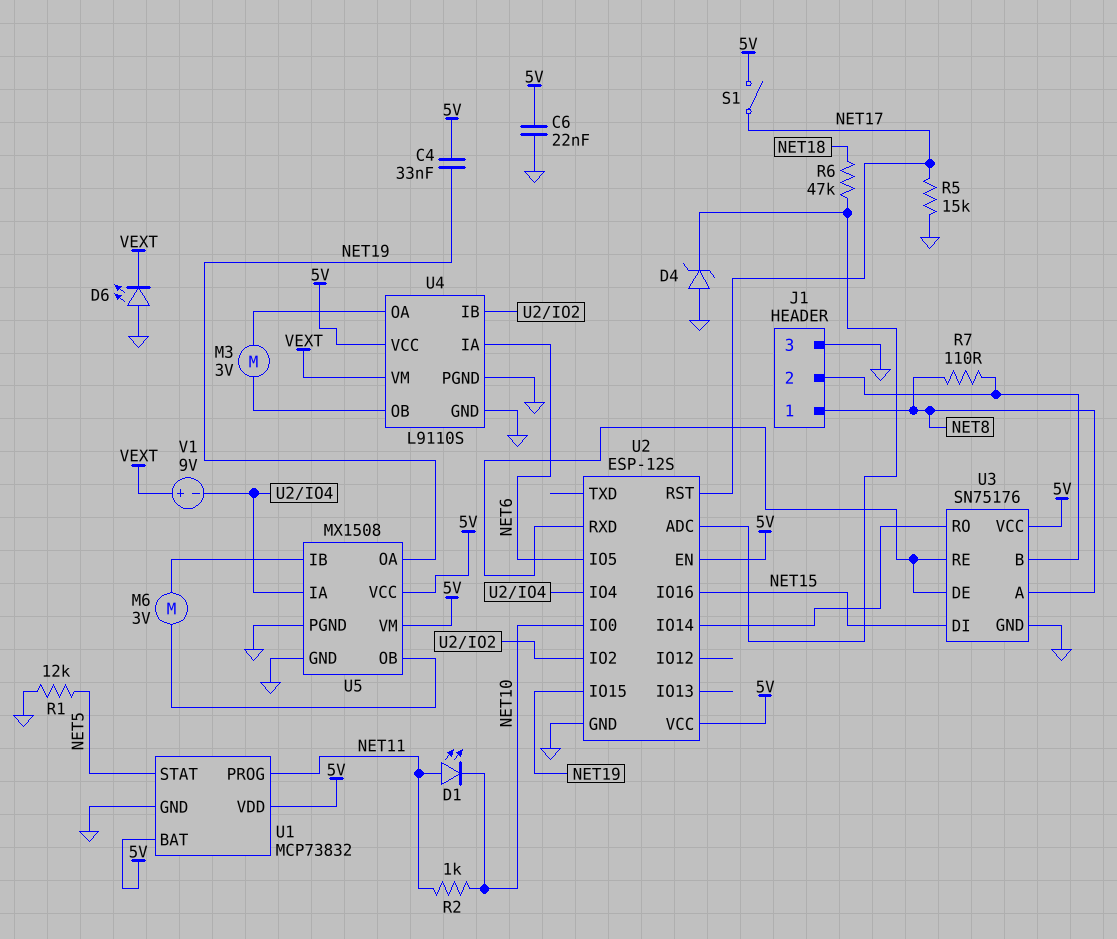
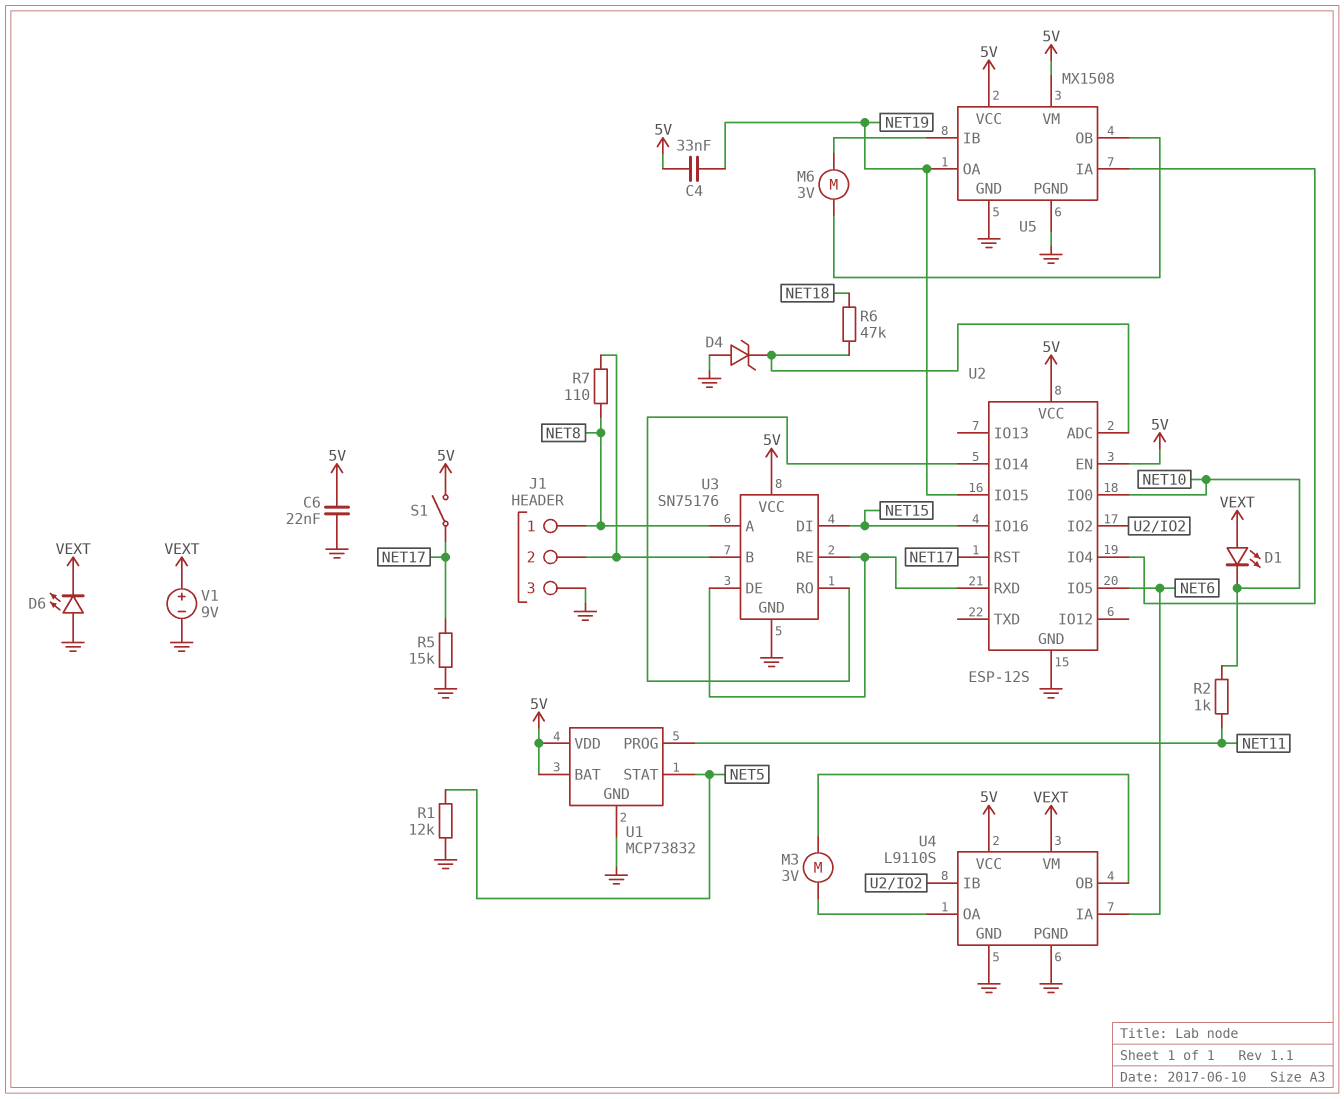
D1: LED (A NET11, K NET10) -> LED (A VEXT, K NET10)
V1: 9V (plus VEXT, minus U2/IO4) -> 9V (plus VEXT, minus GND)

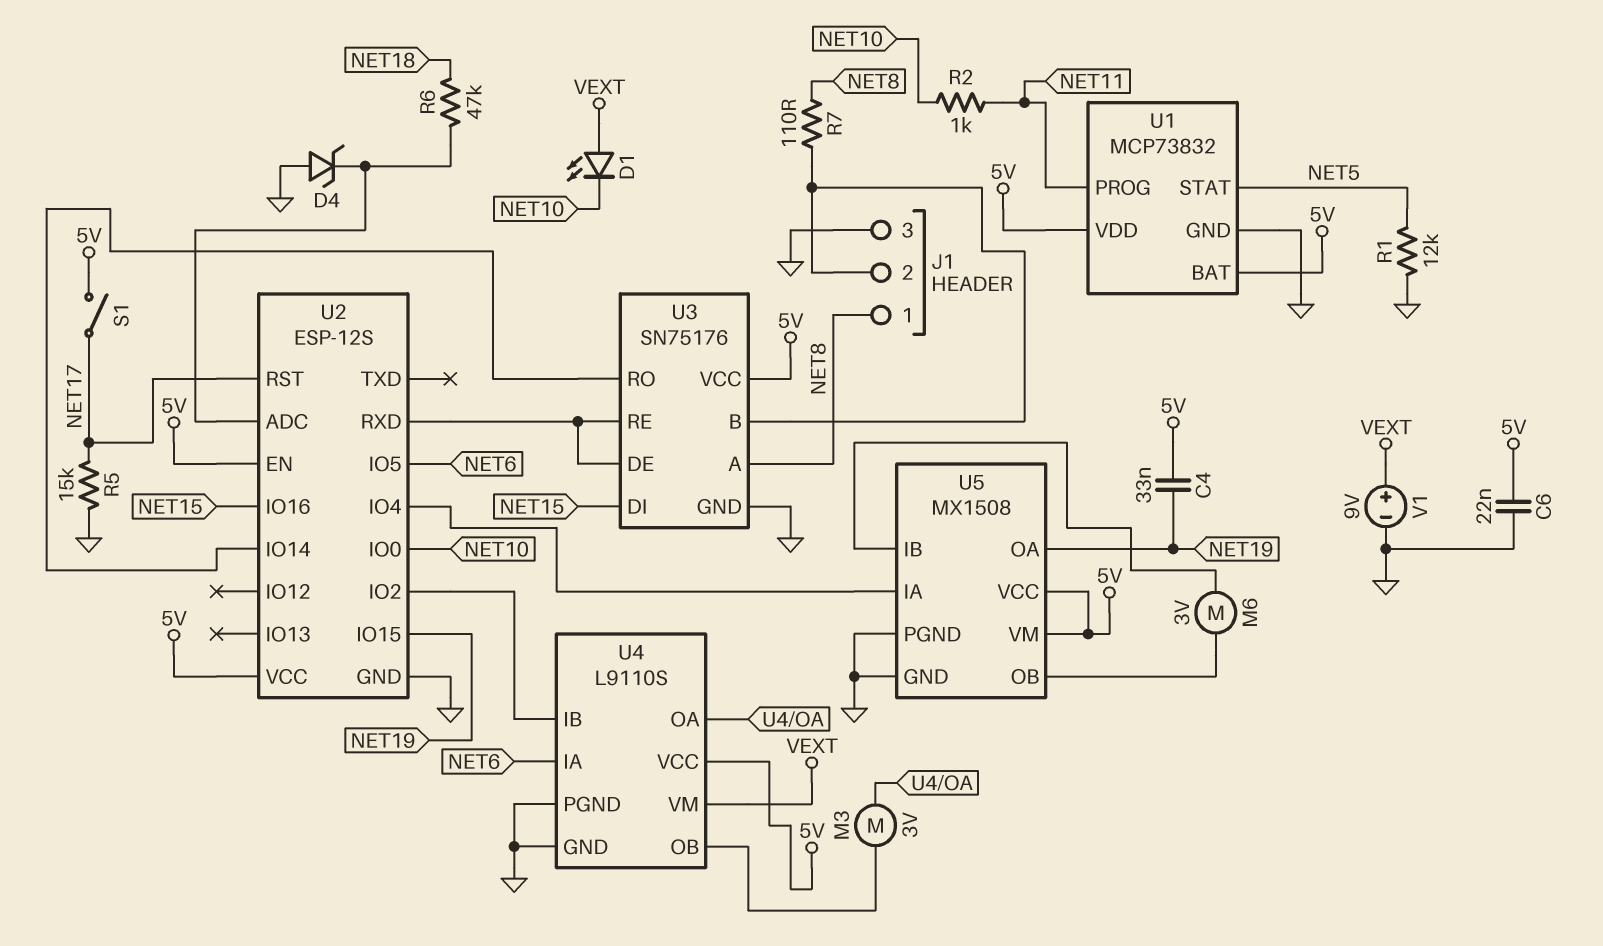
D6: LED (A GND, K VEXT) -> none

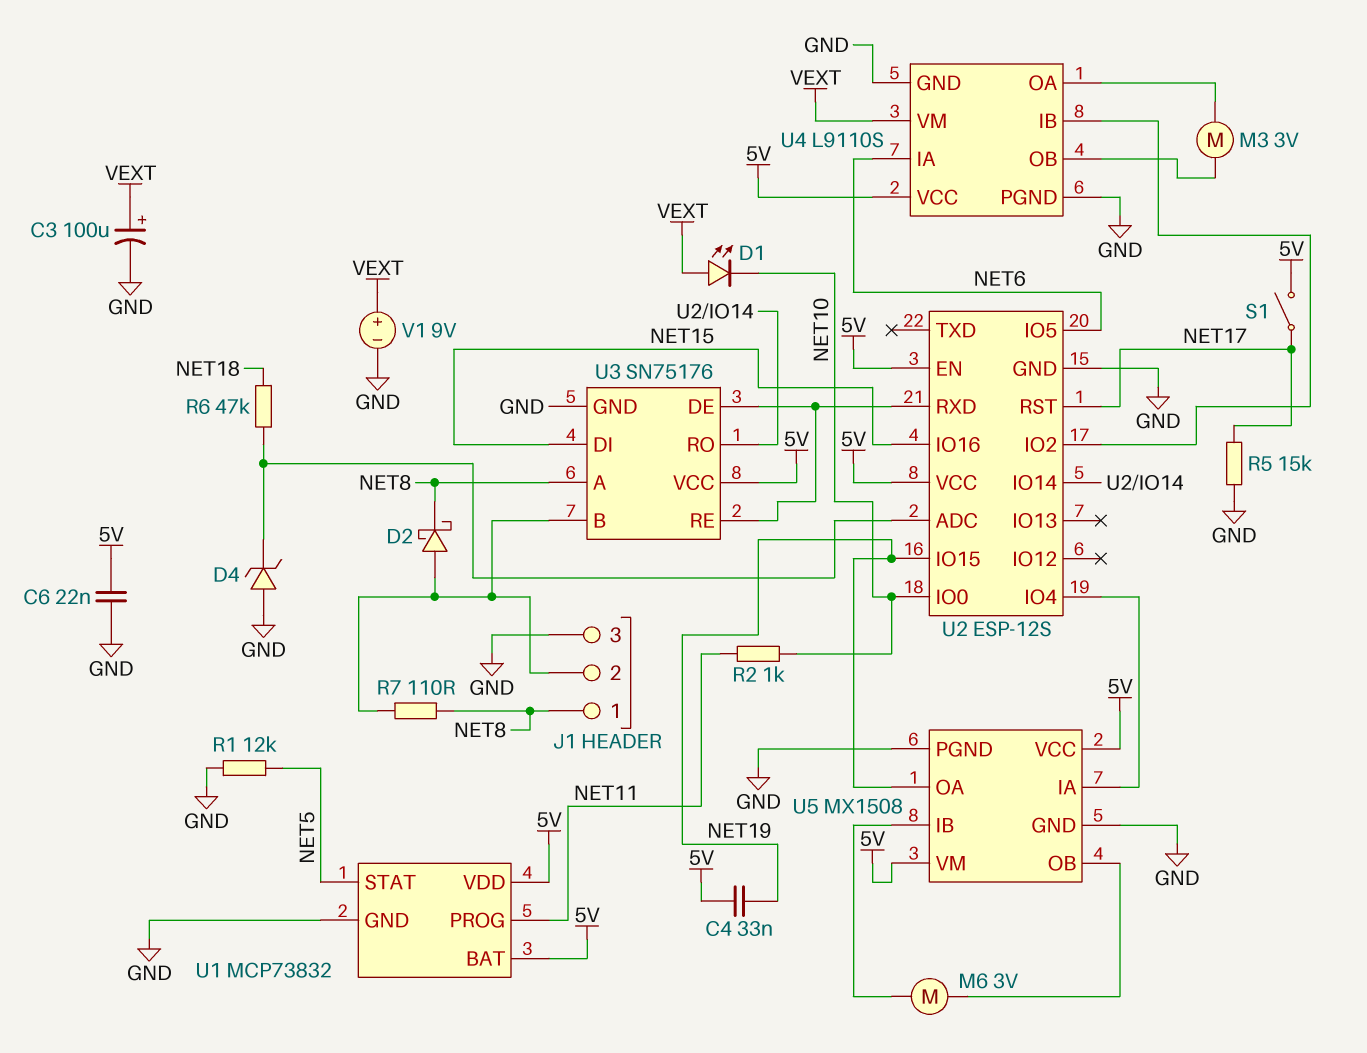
C3: none -> 100uF (plus VEXT, minus GND)
D2: none -> schottky (A J1/2, K NET8)

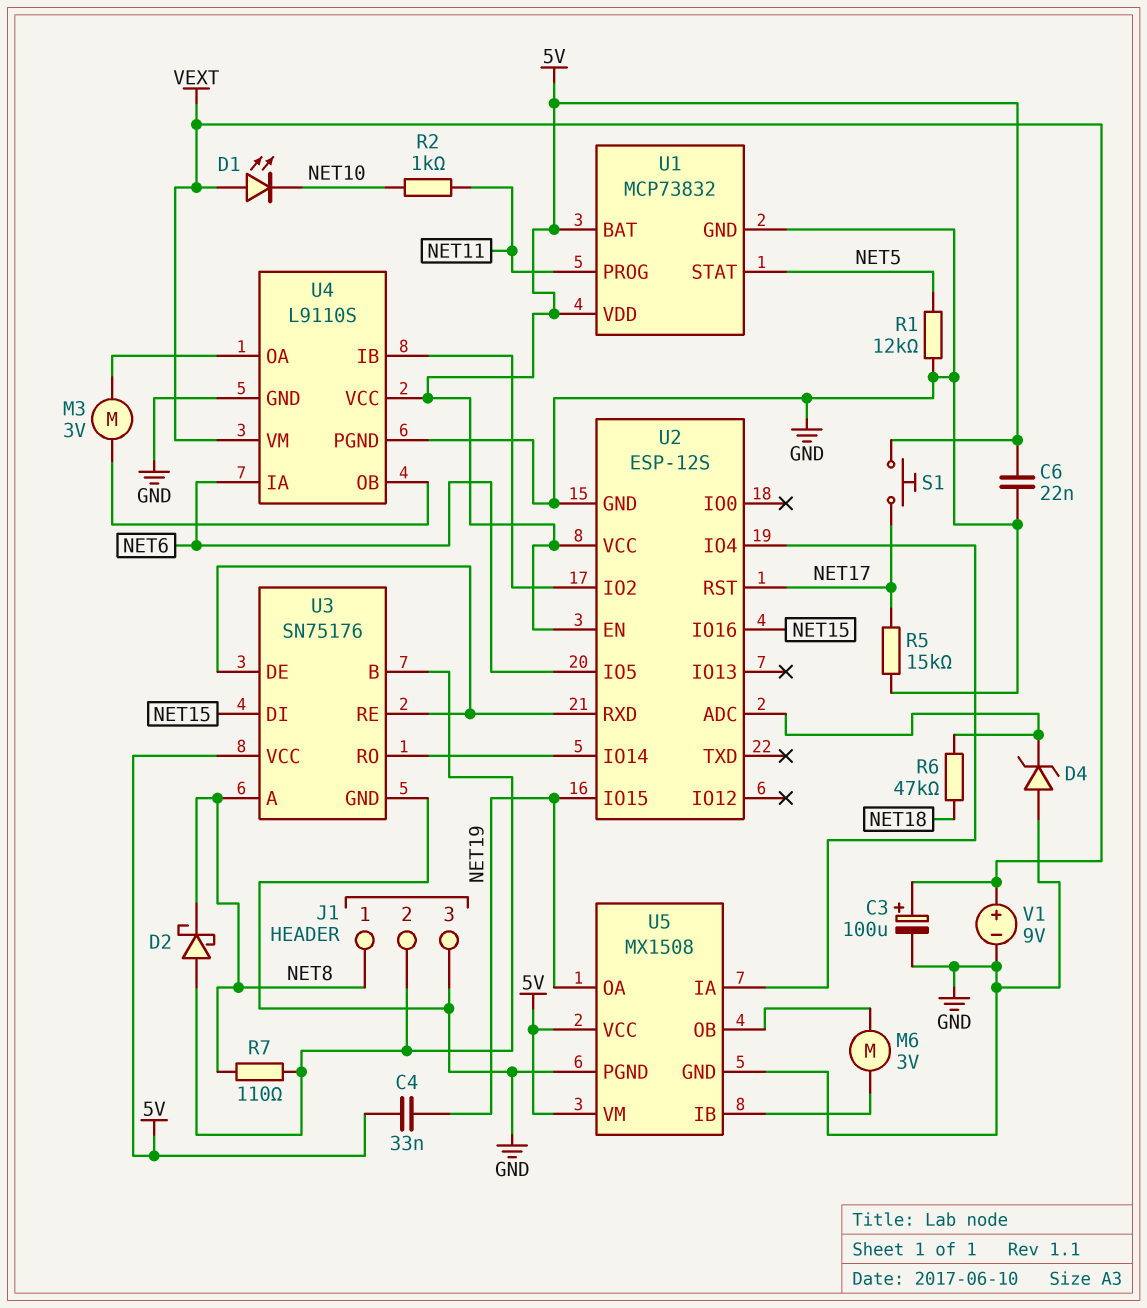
S1: switch (5V, NET17) -> button (5V, NET17)
U2 pin IO0: NET10 -> none

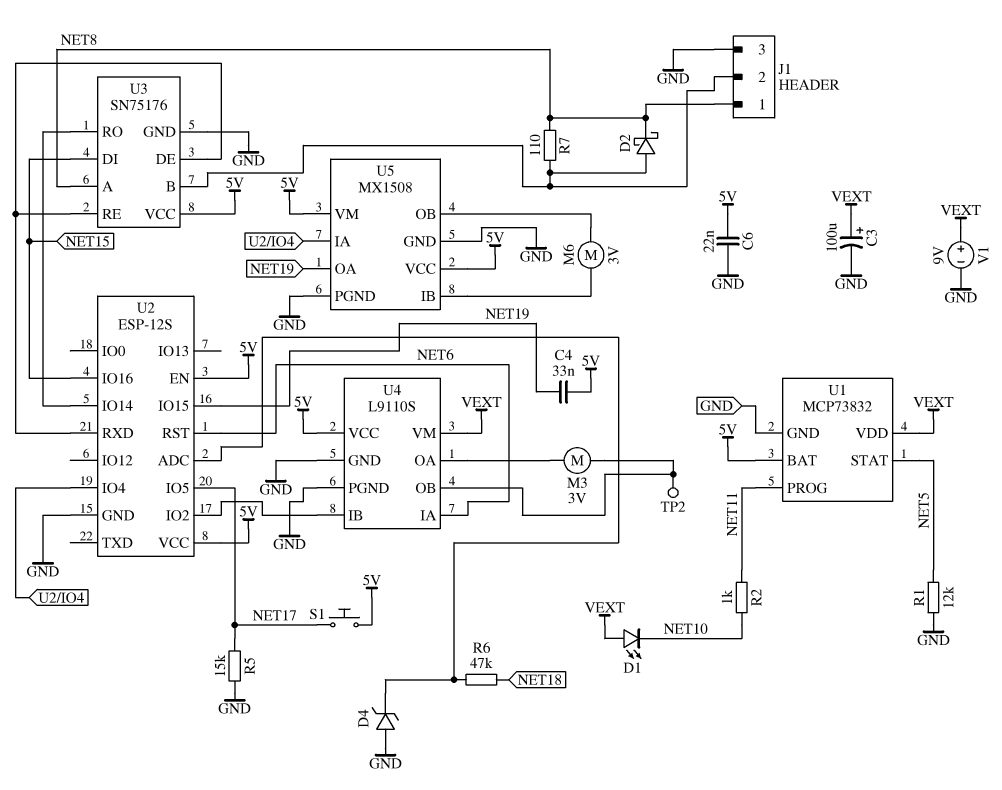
TP2: none -> test point (U4/OB)
U1 pin VDD: 5V -> VEXT
U2 pin IO5: NET6 -> NET17
U2 pin RST: NET17 -> NET6

